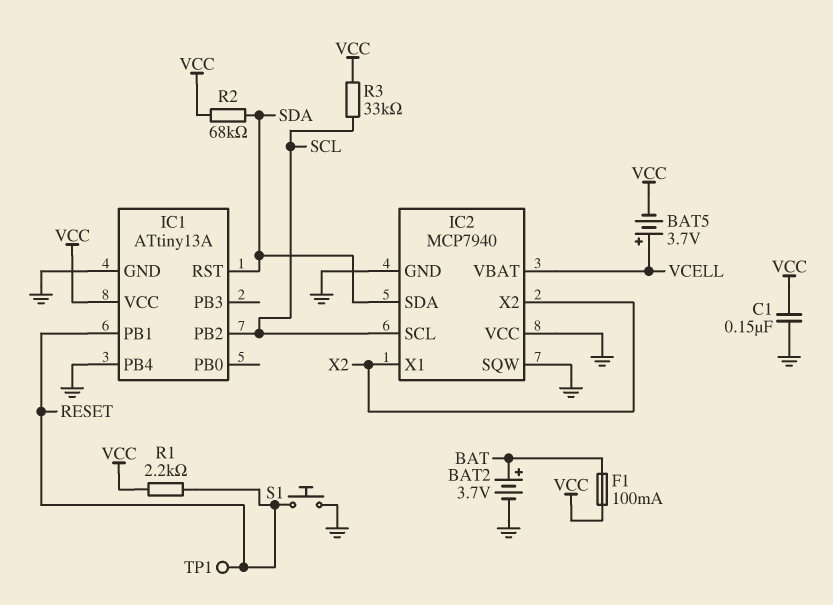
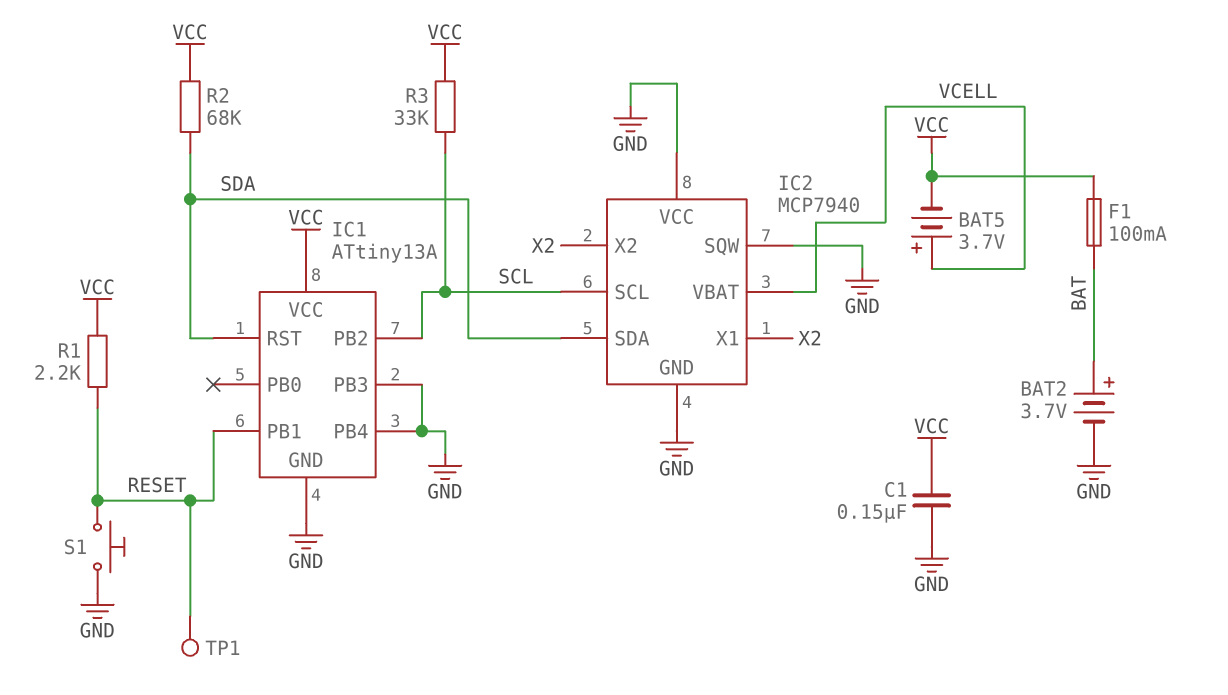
IC1 pin PB3: none -> GND

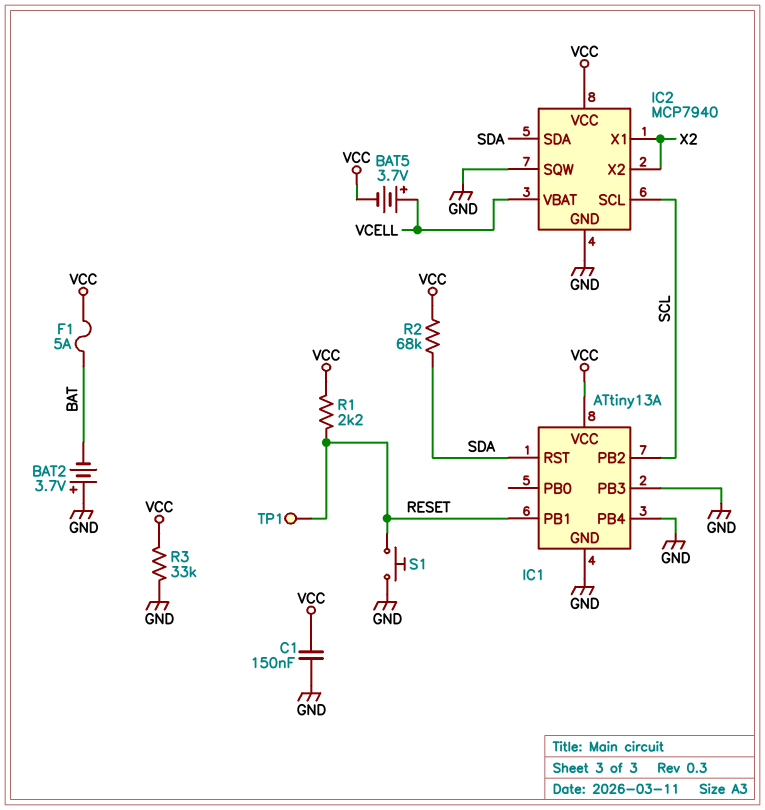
BAT2: 3.7V (plus BAT, minus GND) -> 3.7V (plus GND, minus BAT)
F1: 100mA (BAT, VCC) -> 5A (BAT, VCC)
IC2 pin VCC: GND -> VCC
R3: 33k (SCL, VCC) -> 33k (GND, VCC)

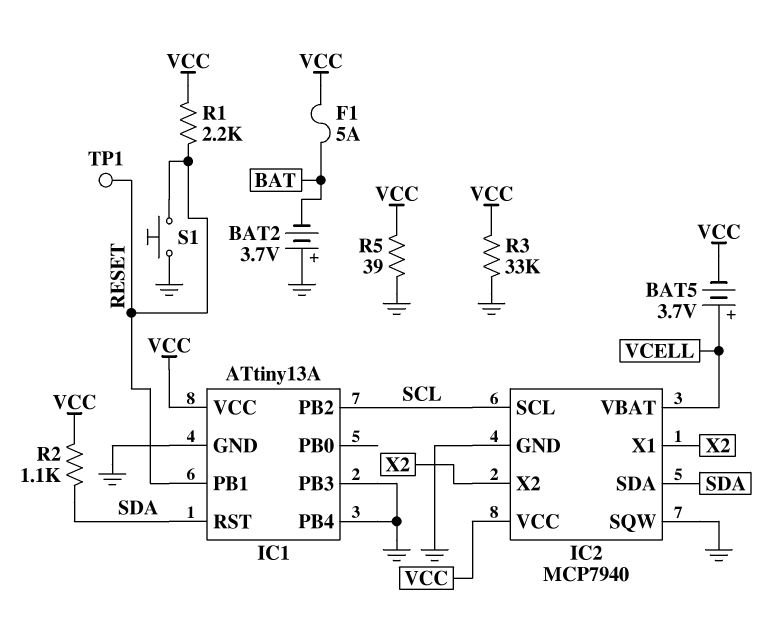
C1: 150nF (GND, VCC) -> none
R2: 68k (SDA, VCC) -> 1.1k (SDA, VCC)
R5: none -> 39 (GND, VCC)

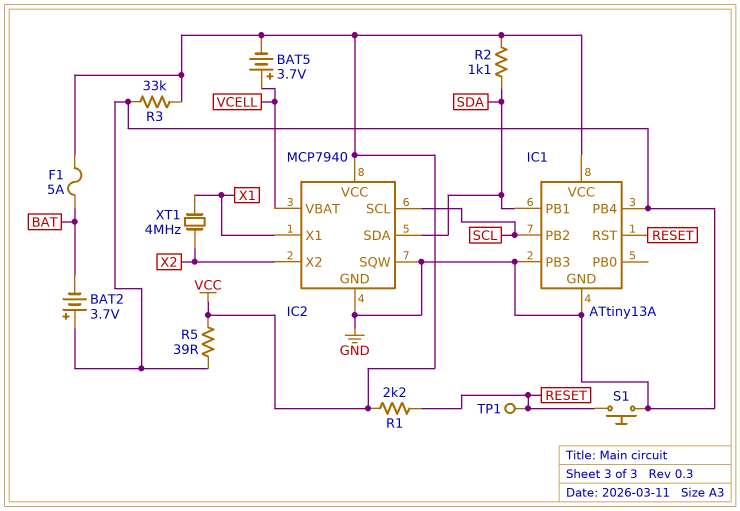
IC1 pin PB1: RESET -> SDA
IC1 pin RST: SDA -> RESET
IC2 pin X1: X2 -> X1
XT1: none -> 4MHz (X1, X2)

